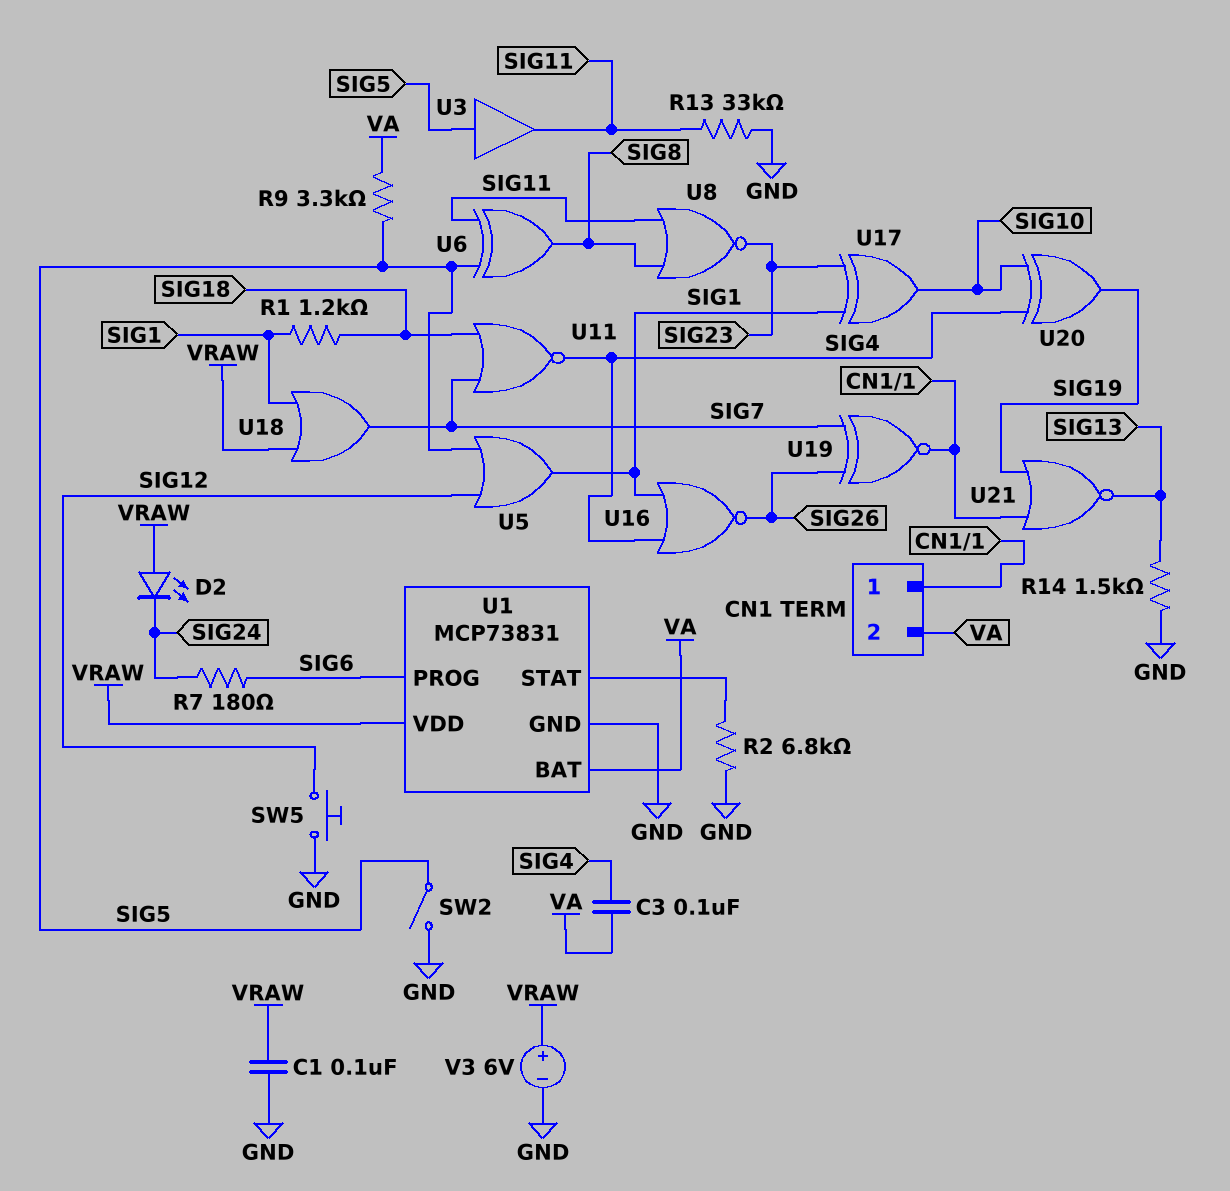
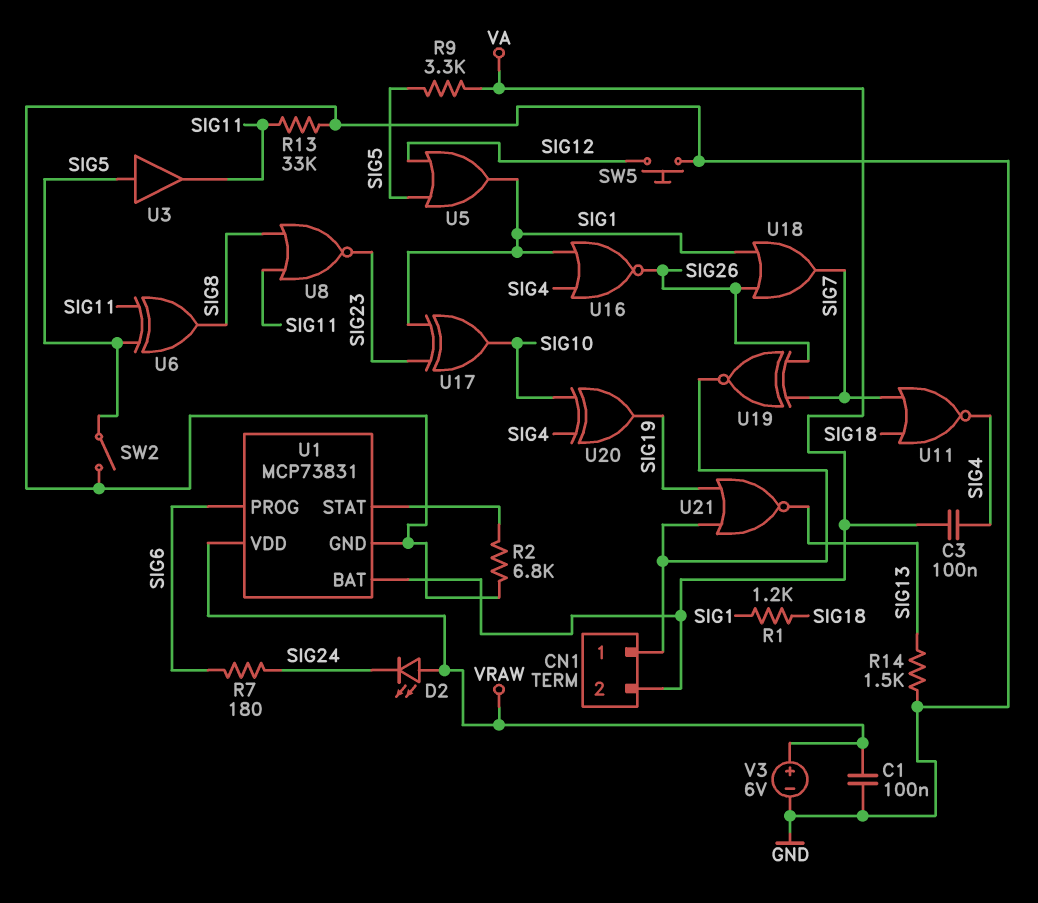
U18: OR (in SIG1, in VRAW, out SIG7) -> OR (in SIG1, in SIG26, out SIG7)

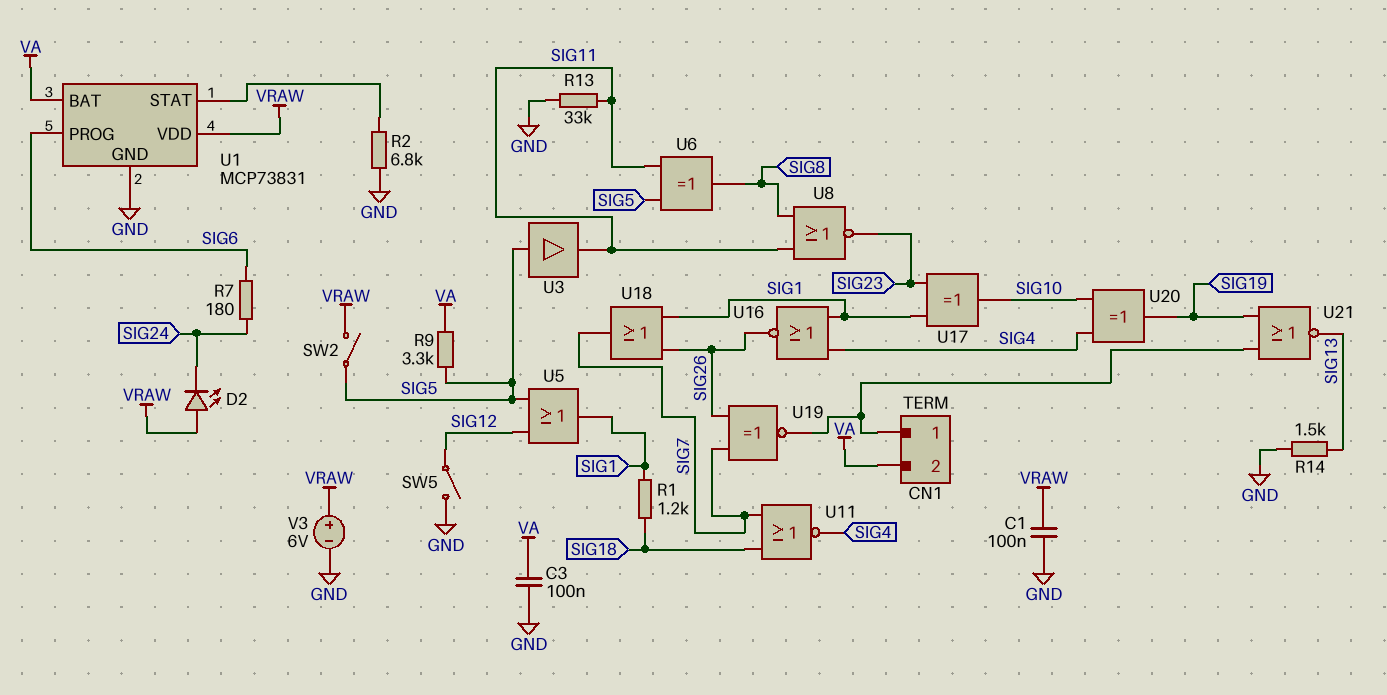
C3: 100nF (SIG4, VA) -> 100nF (GND, VA)
SW2: switch (GND, SIG5) -> switch (SIG5, VRAW)
SW5: button (GND, SIG12) -> switch (GND, SIG12)

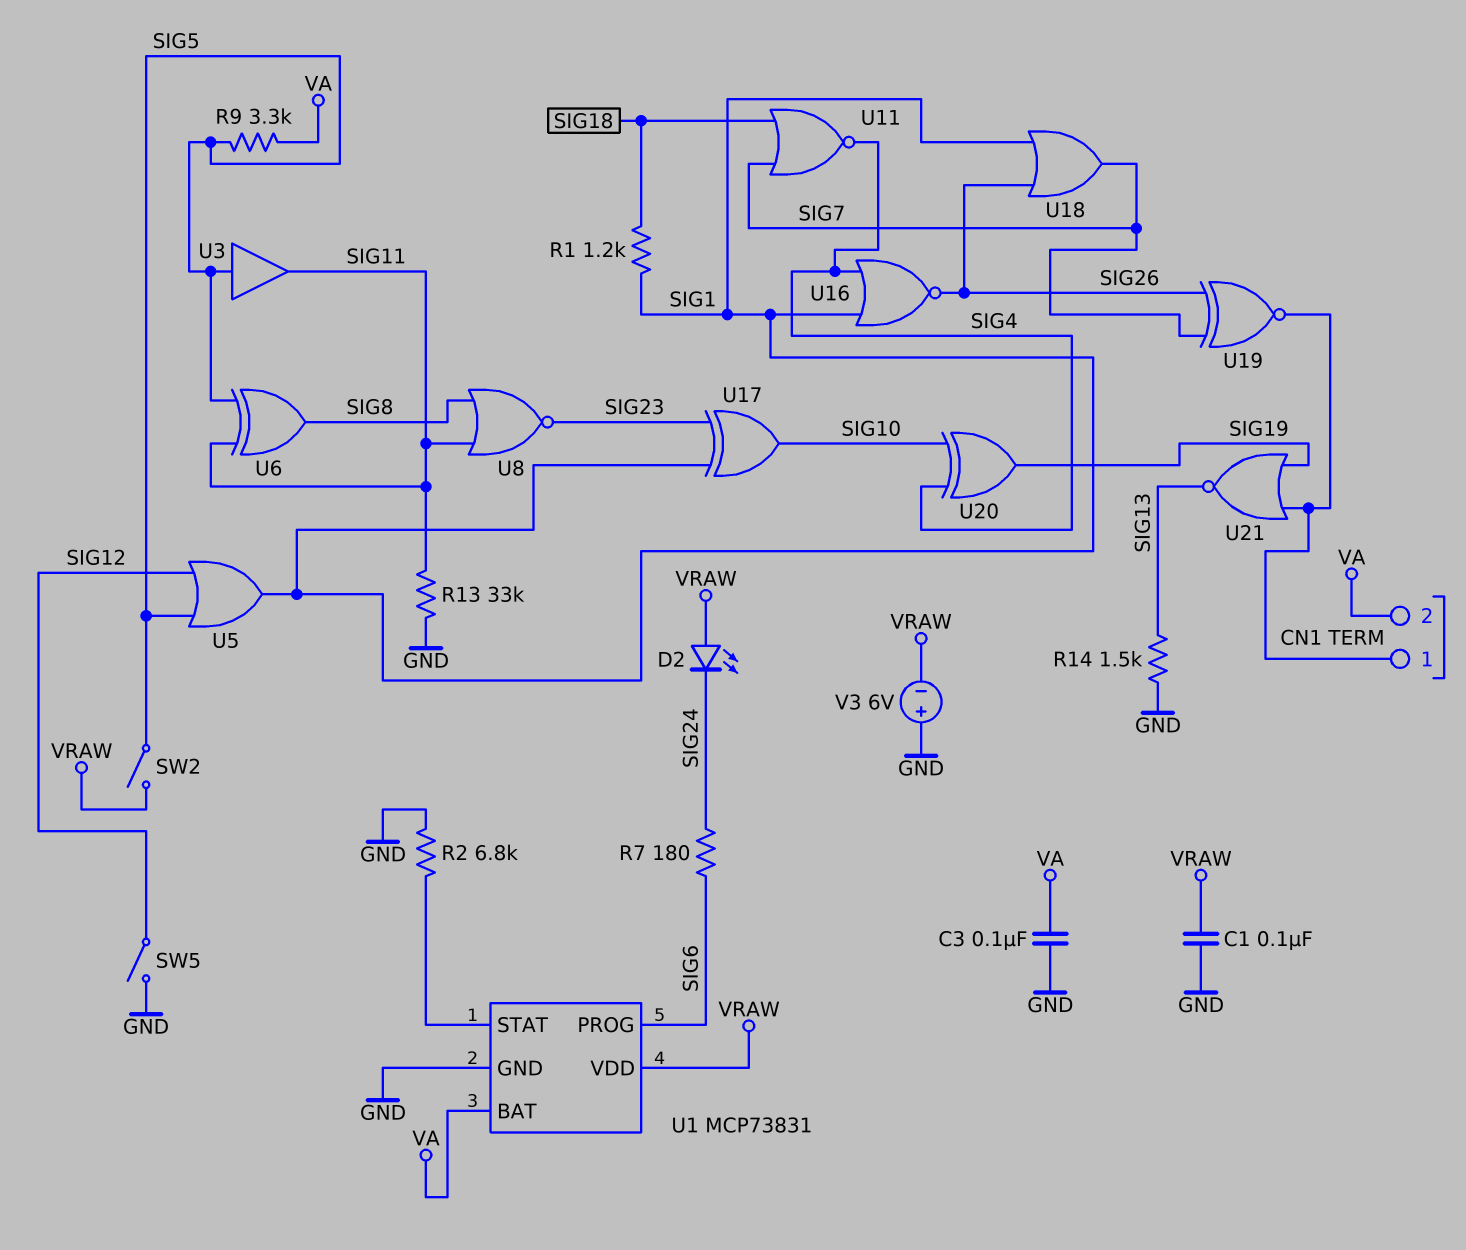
V3: 6V (plus VRAW, minus GND) -> 6V (plus GND, minus VRAW)

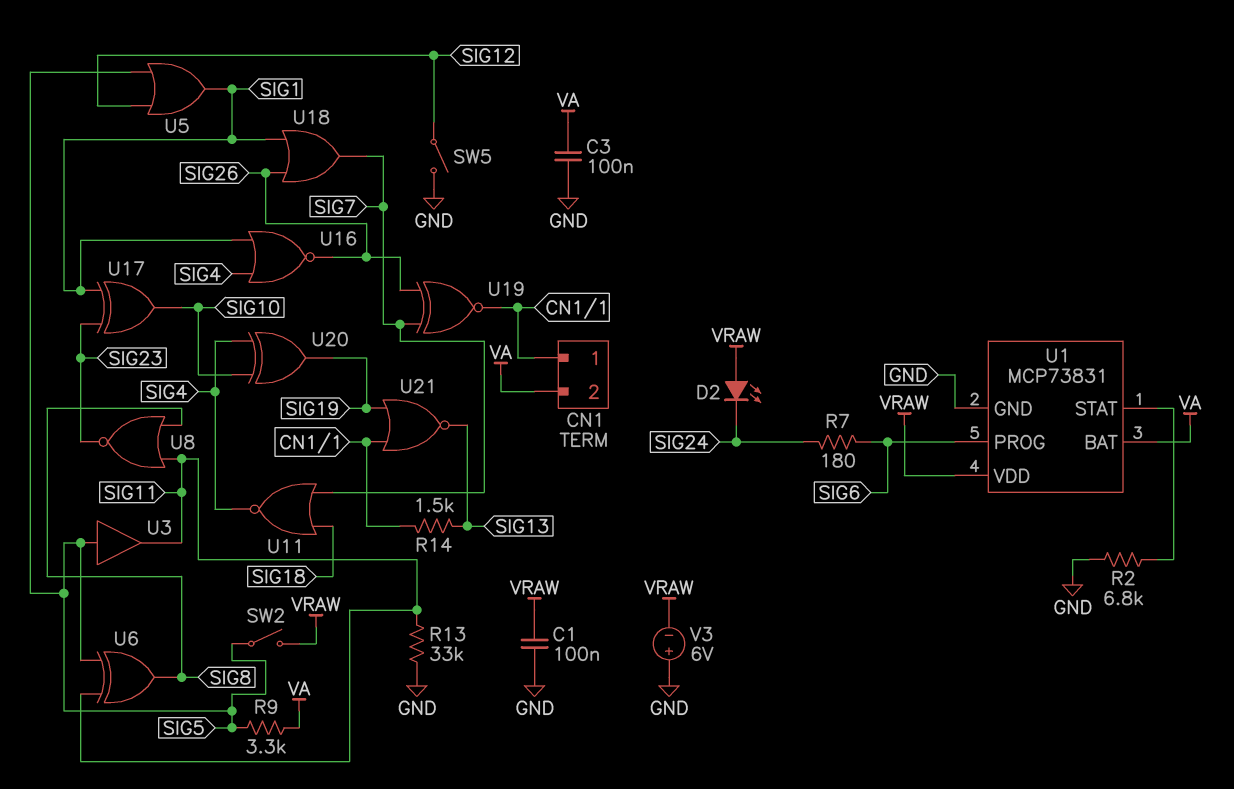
R1: 1.2k (SIG1, SIG18) -> none
R14: 1.5k (GND, SIG13) -> 1.5k (CN1/1, SIG13)

